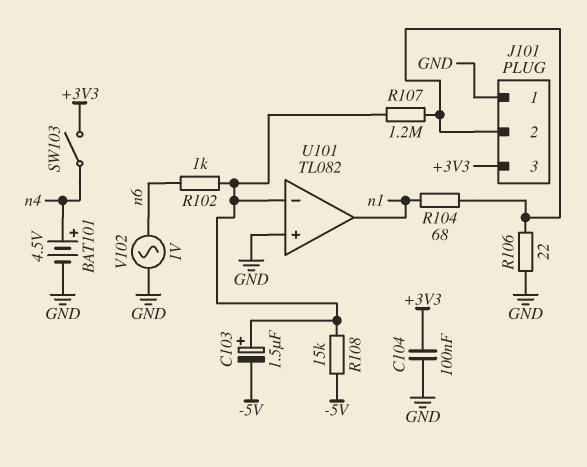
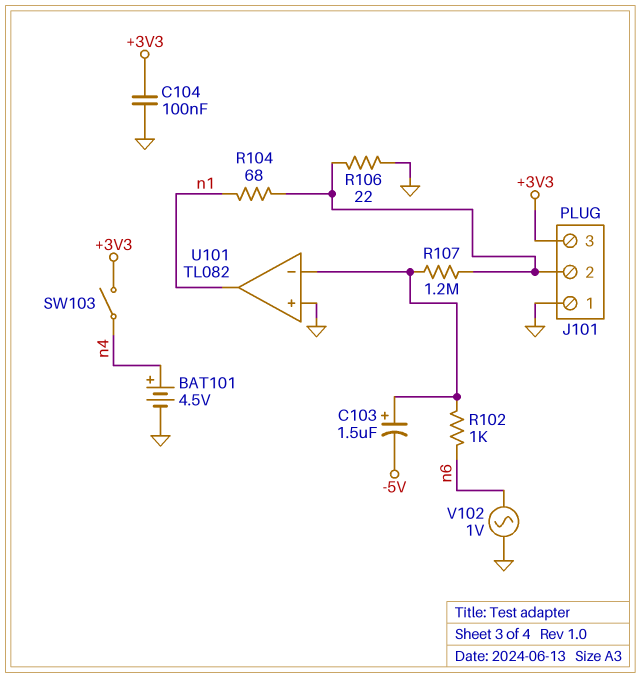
R108: 15k (-5V, U101/in-) -> none

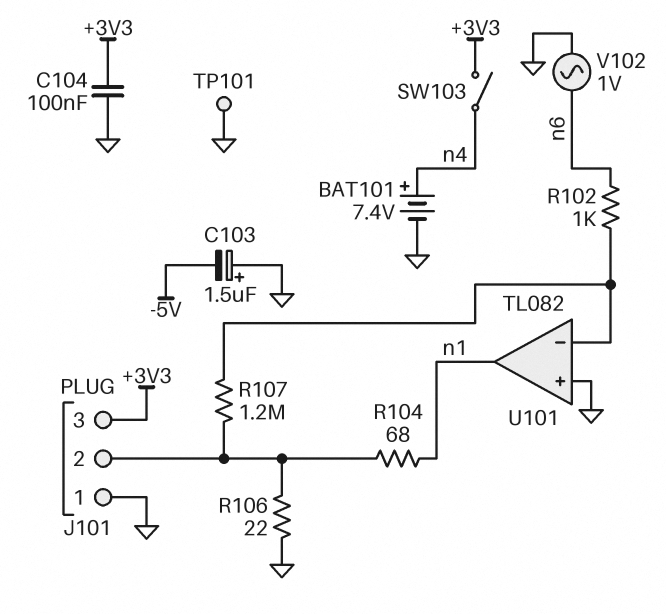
BAT101: 4.5V (plus n4, minus GND) -> 7.4V (plus n4, minus GND)
C103: 1.5uF (plus U101/in-, minus -5V) -> 1.5uF (plus GND, minus -5V)
TP101: none -> test point (GND)

